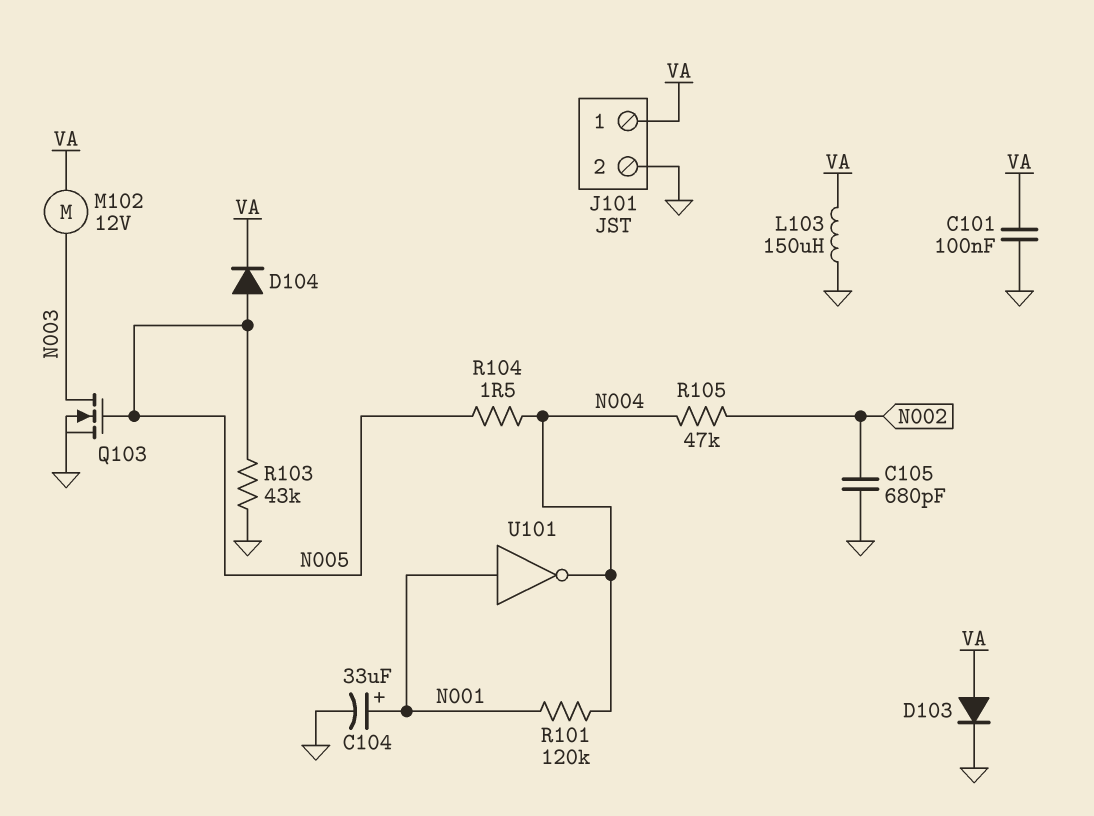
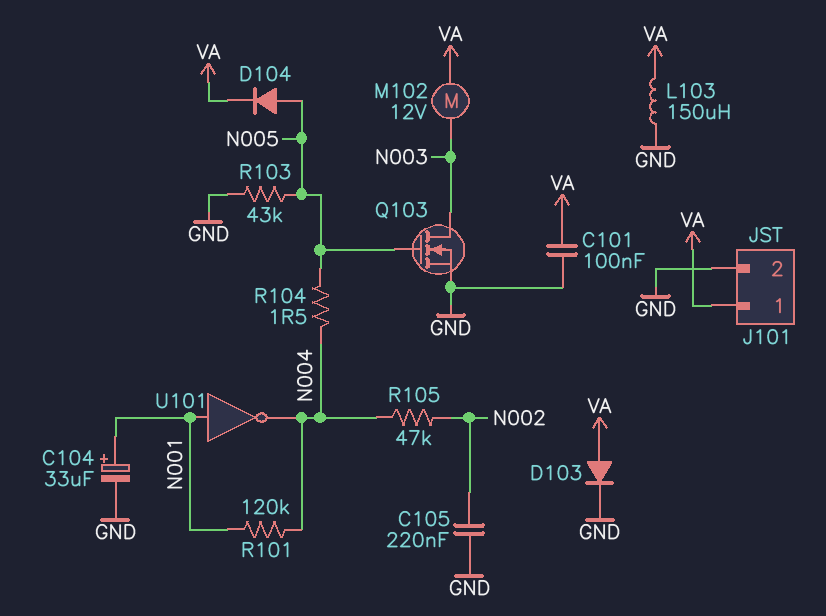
C105: 680pF (GND, N002) -> 220nF (GND, N002)

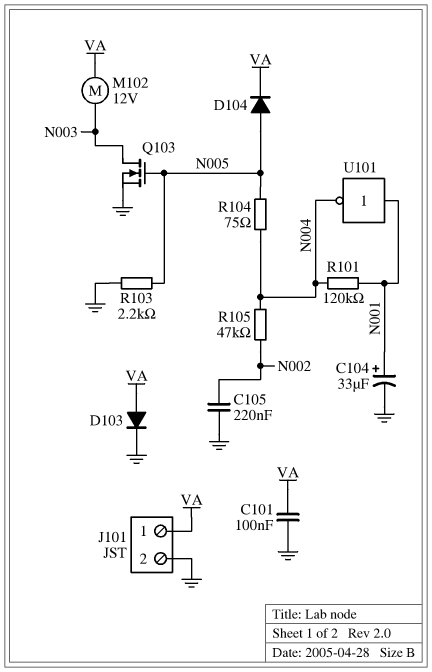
L103: 150uH (GND, VA) -> none
R103: 43k (GND, N005) -> 2.2k (GND, N005)
R104: 1.5 (N004, N005) -> 75 (N004, N005)

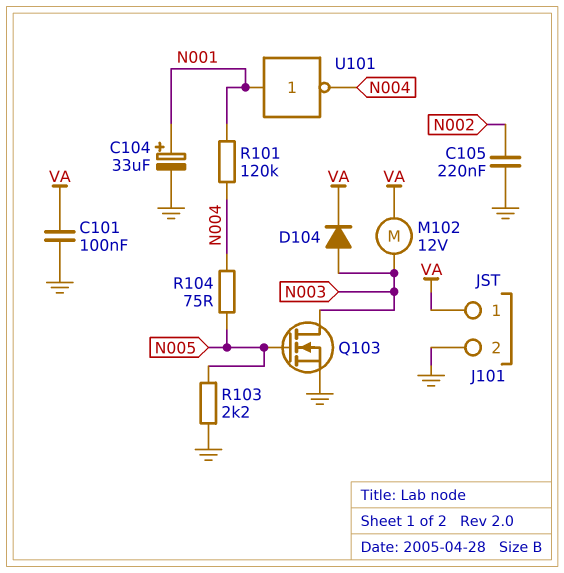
D103: diode (A VA, K GND) -> none
D104: diode (A N005, K VA) -> diode (A N003, K VA)
R105: 47k (N002, N004) -> none

